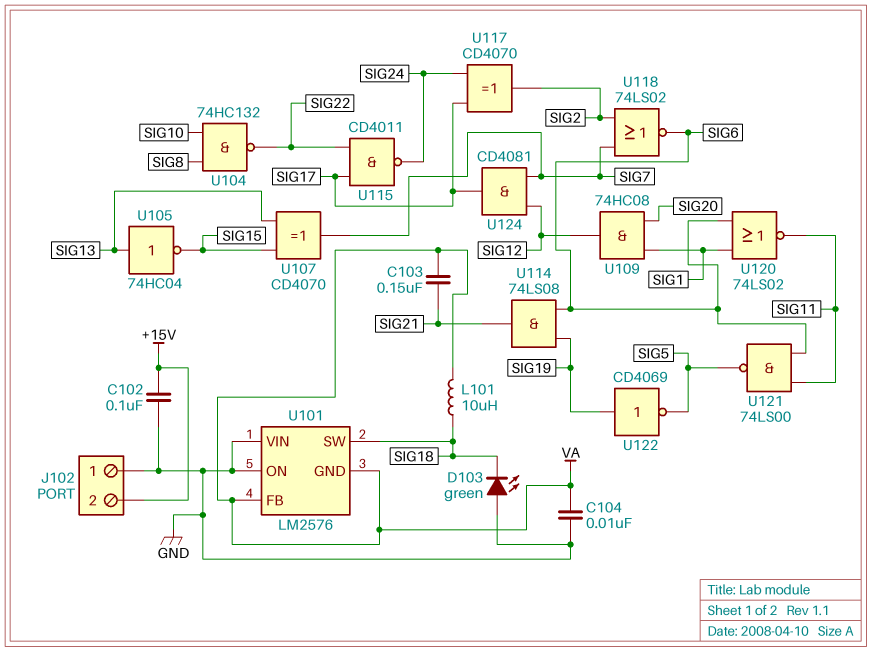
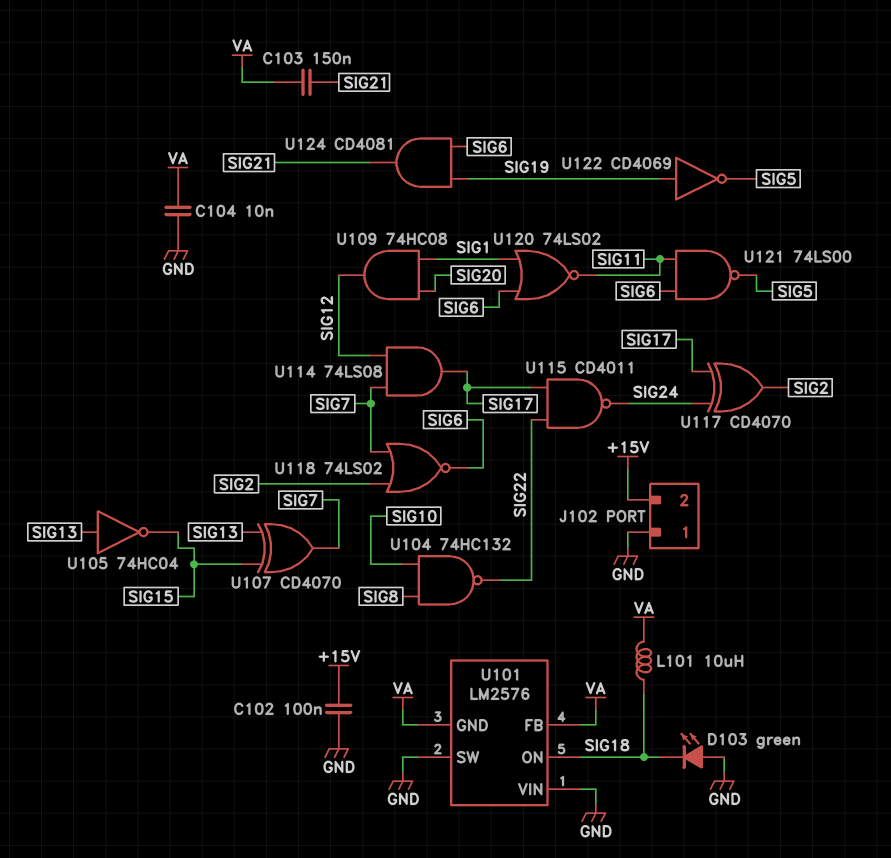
U101 pin ON: GND -> SIG18
U101 pin SW: SIG18 -> GND
U114: AND 74LS08 (in SIG6, in SIG19, out SIG21) -> AND 74LS08 (in SIG7, in SIG12, out SIG17)
U124: AND CD4081 (in SIG7, in SIG12, out SIG17) -> AND CD4081 (in SIG6, in SIG19, out SIG21)

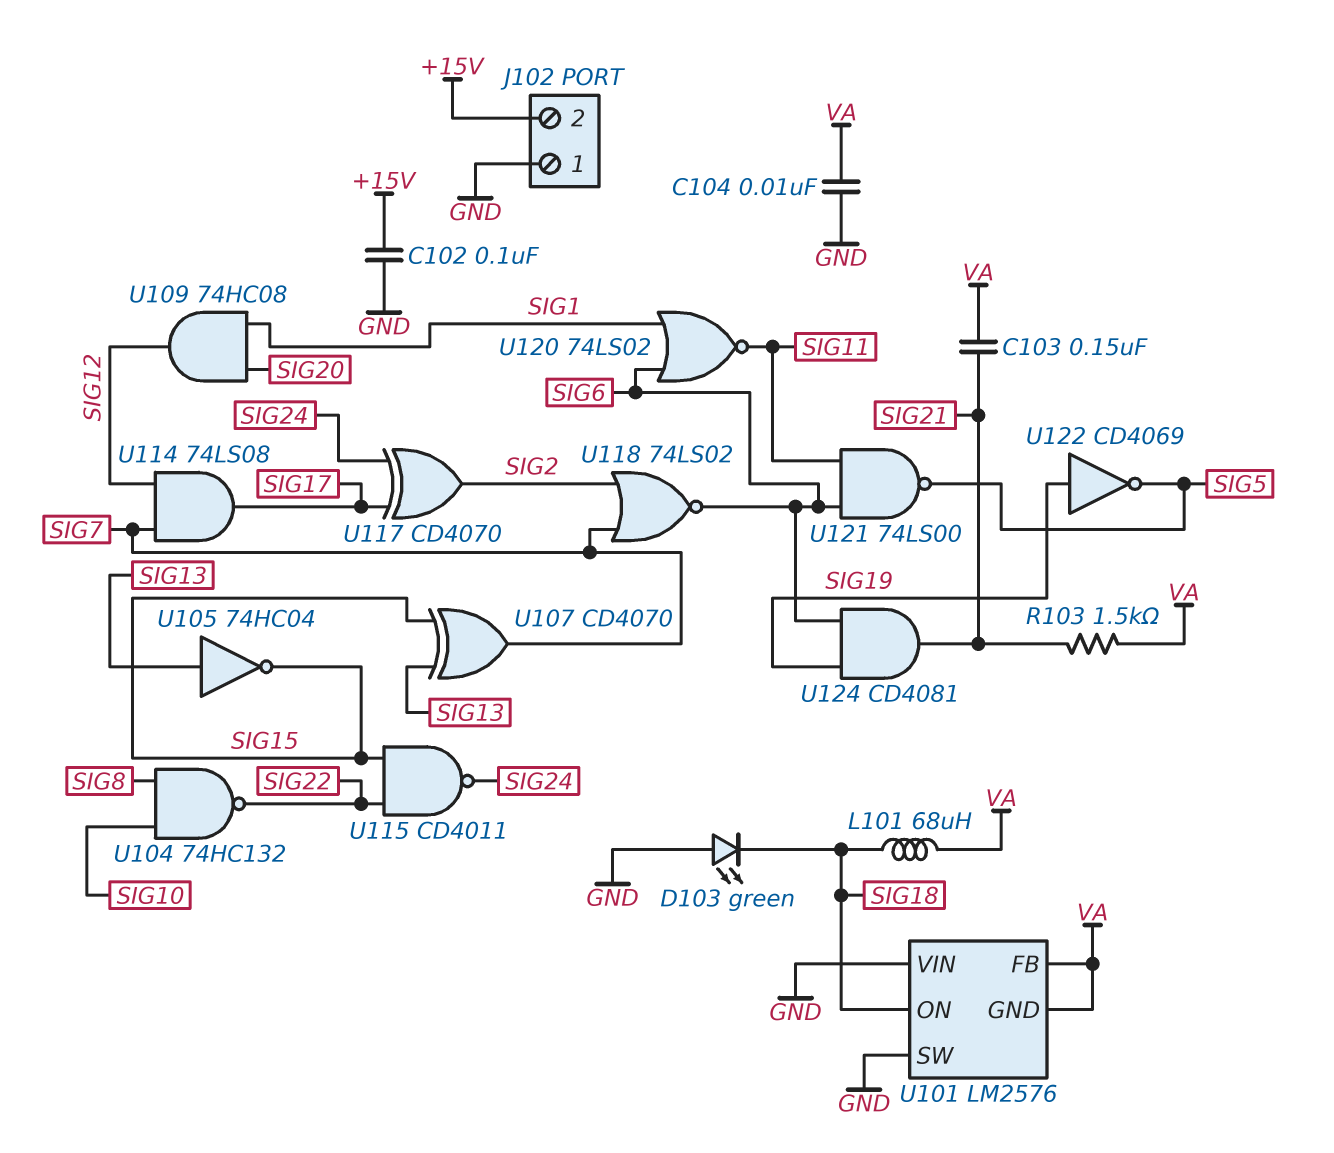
L101: 10uH (SIG18, VA) -> 68uH (SIG18, VA)
R103: none -> 1.5k (SIG21, VA)
U115: NAND CD4011 (in SIG17, in SIG22, out SIG24) -> NAND CD4011 (in SIG15, in SIG22, out SIG24)

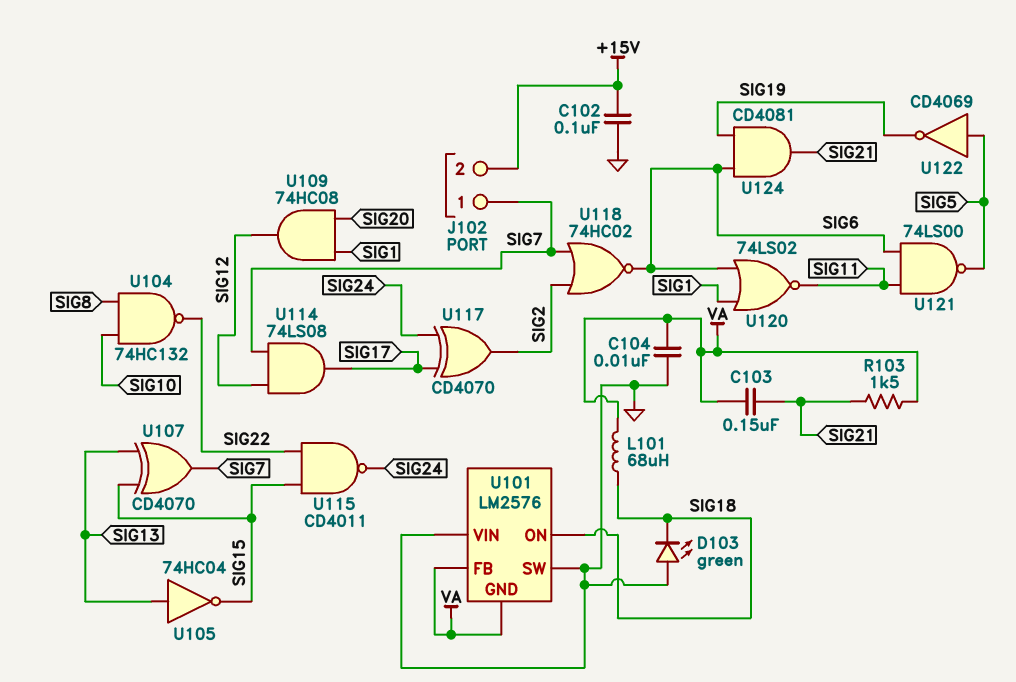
J102 pin 1: GND -> SIG7
U118: NOR 74LS02 (in SIG2, in SIG7, out SIG6) -> NOR 74HC02 (in SIG2, in SIG7, out SIG6)
U122: NOT CD4069 (in SIG19, out SIG5) -> NOT CD4069 (in SIG5, out SIG19)

